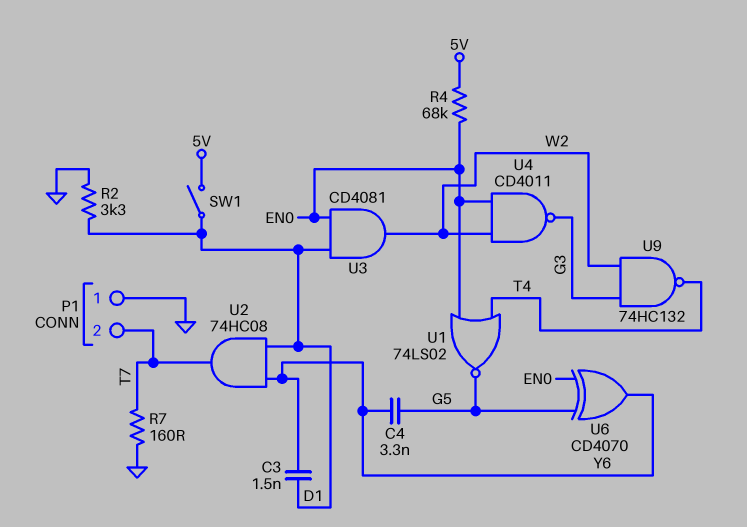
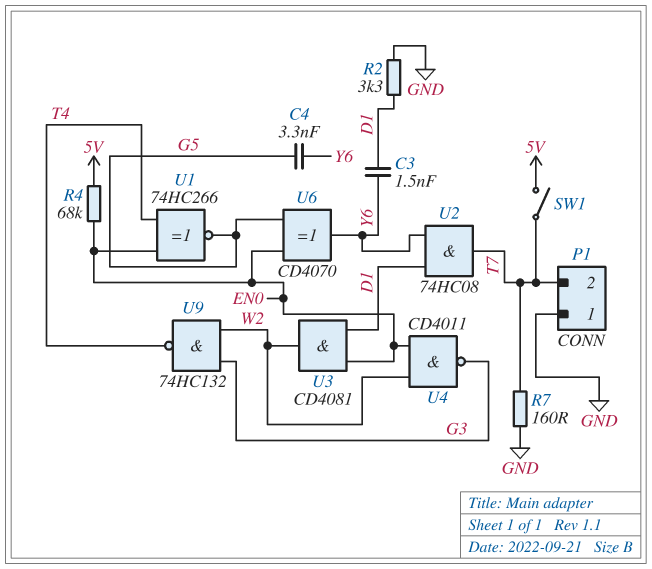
SW1: switch (5V, D1) -> switch (5V, T7)
U1: NOR 74LS02 (in EN0, in T4, out G5) -> XNOR 74HC266 (in EN0, in T4, out G5)

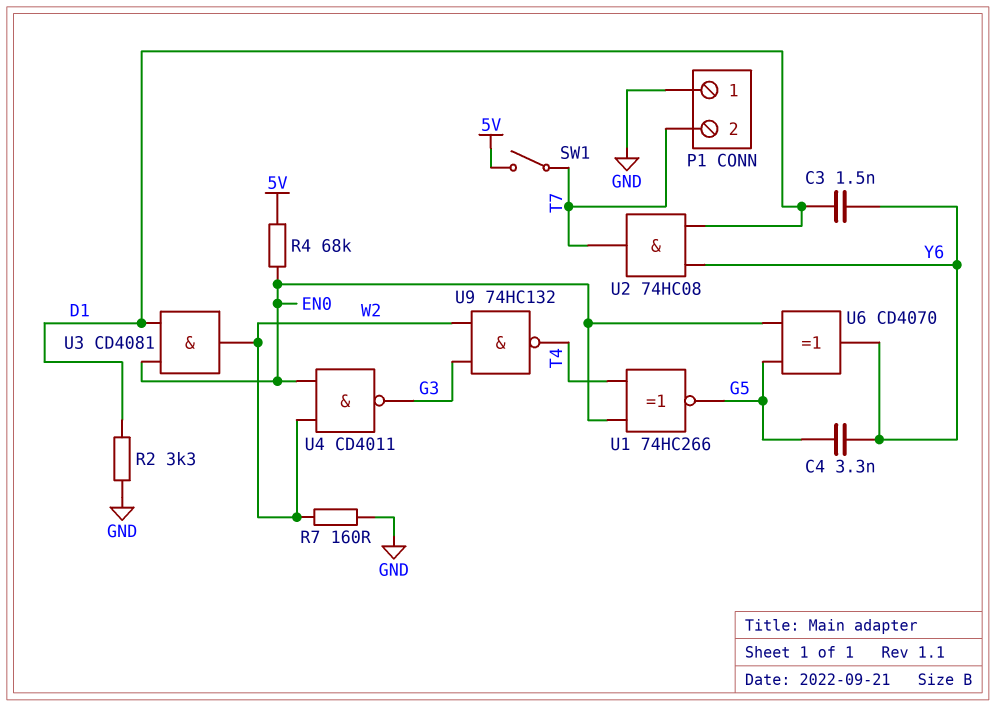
R7: 160 (GND, T7) -> 160 (GND, W2)

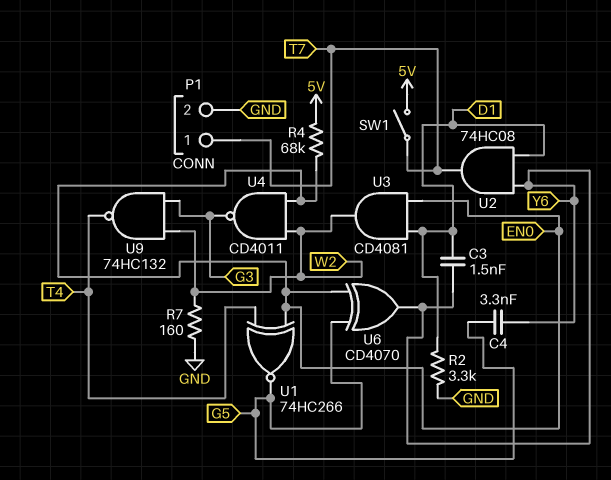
P1 pin 1: GND -> T7
P1 pin 2: T7 -> GND

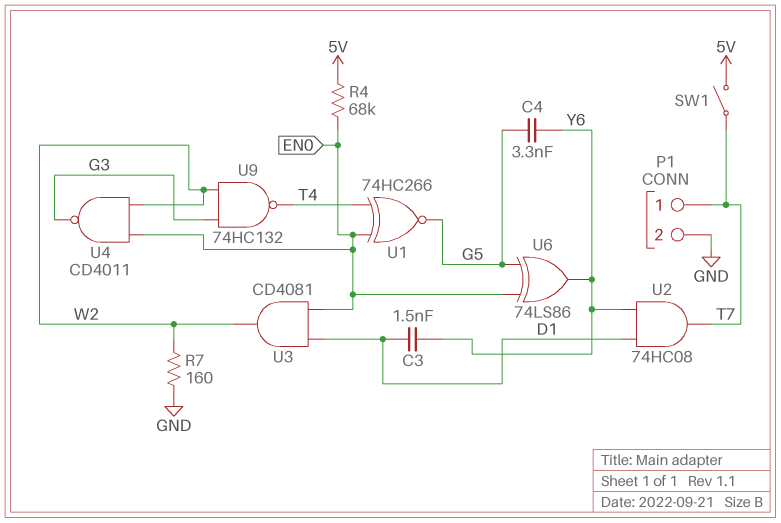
R2: 3.3k (D1, GND) -> none
U6: XOR CD4070 (in EN0, in G5, out Y6) -> XOR 74LS86 (in EN0, in G5, out Y6)

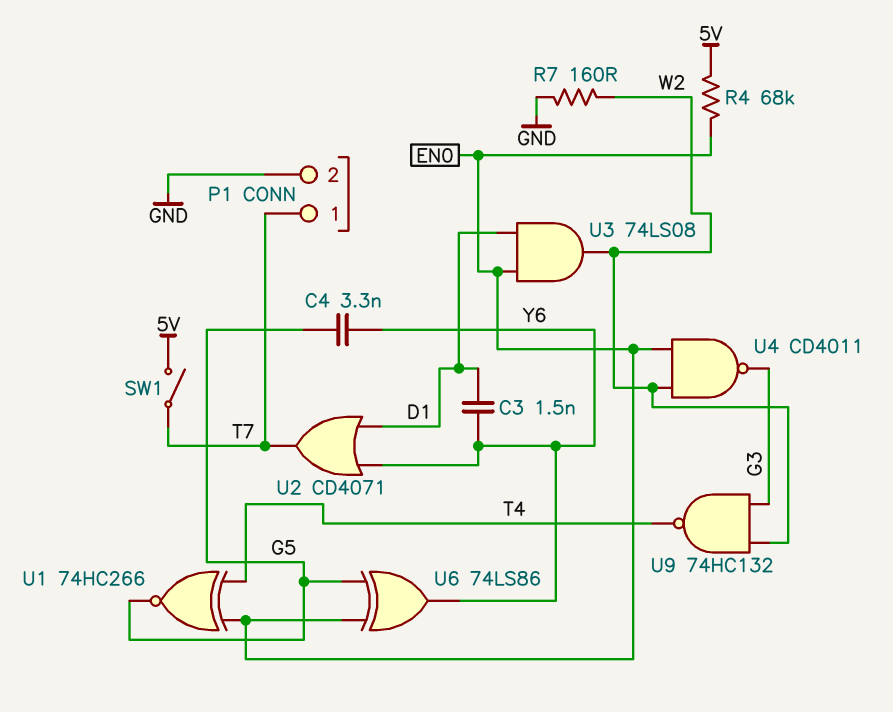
U2: AND 74HC08 (in D1, in Y6, out T7) -> OR CD4071 (in D1, in Y6, out T7)
U3: AND CD4081 (in D1, in EN0, out W2) -> AND 74LS08 (in D1, in EN0, out W2)

